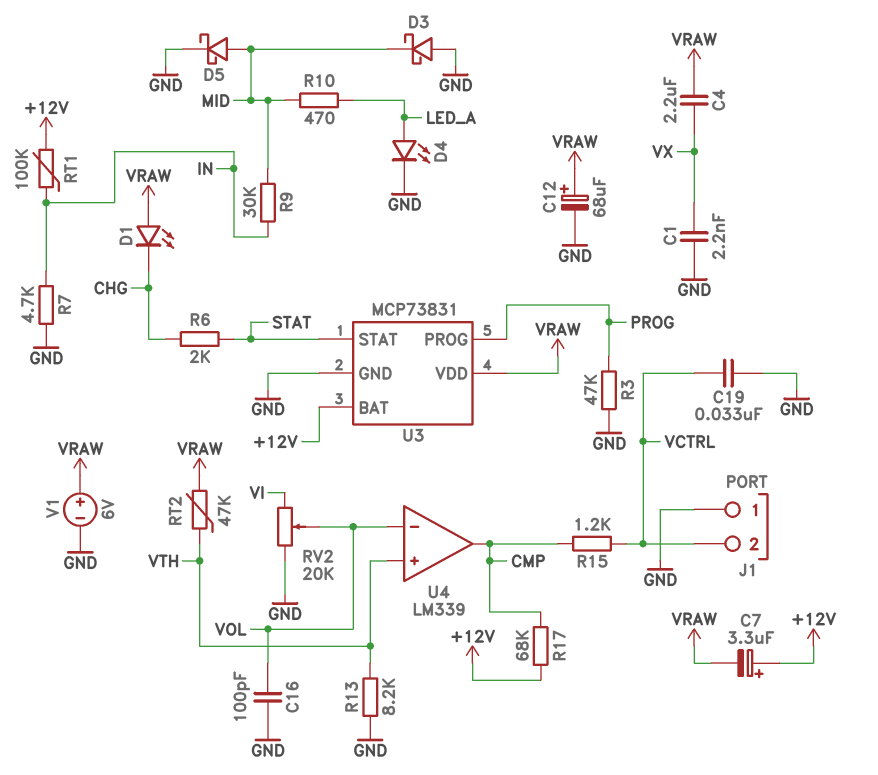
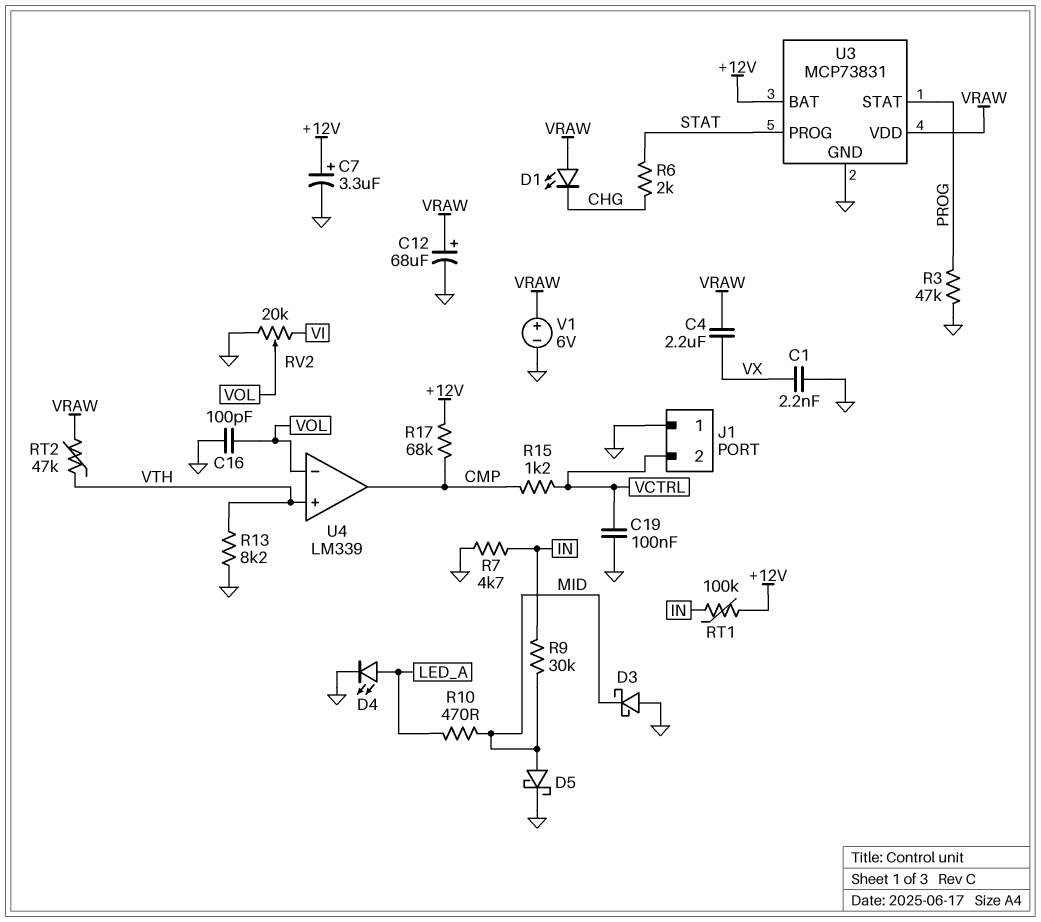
C7: 3.3uF (plus +12V, minus VRAW) -> 3.3uF (plus +12V, minus GND)
C19: 33nF (GND, VCTRL) -> 100nF (GND, VCTRL)
U3 pin PROG: PROG -> STAT
U3 pin STAT: STAT -> PROG

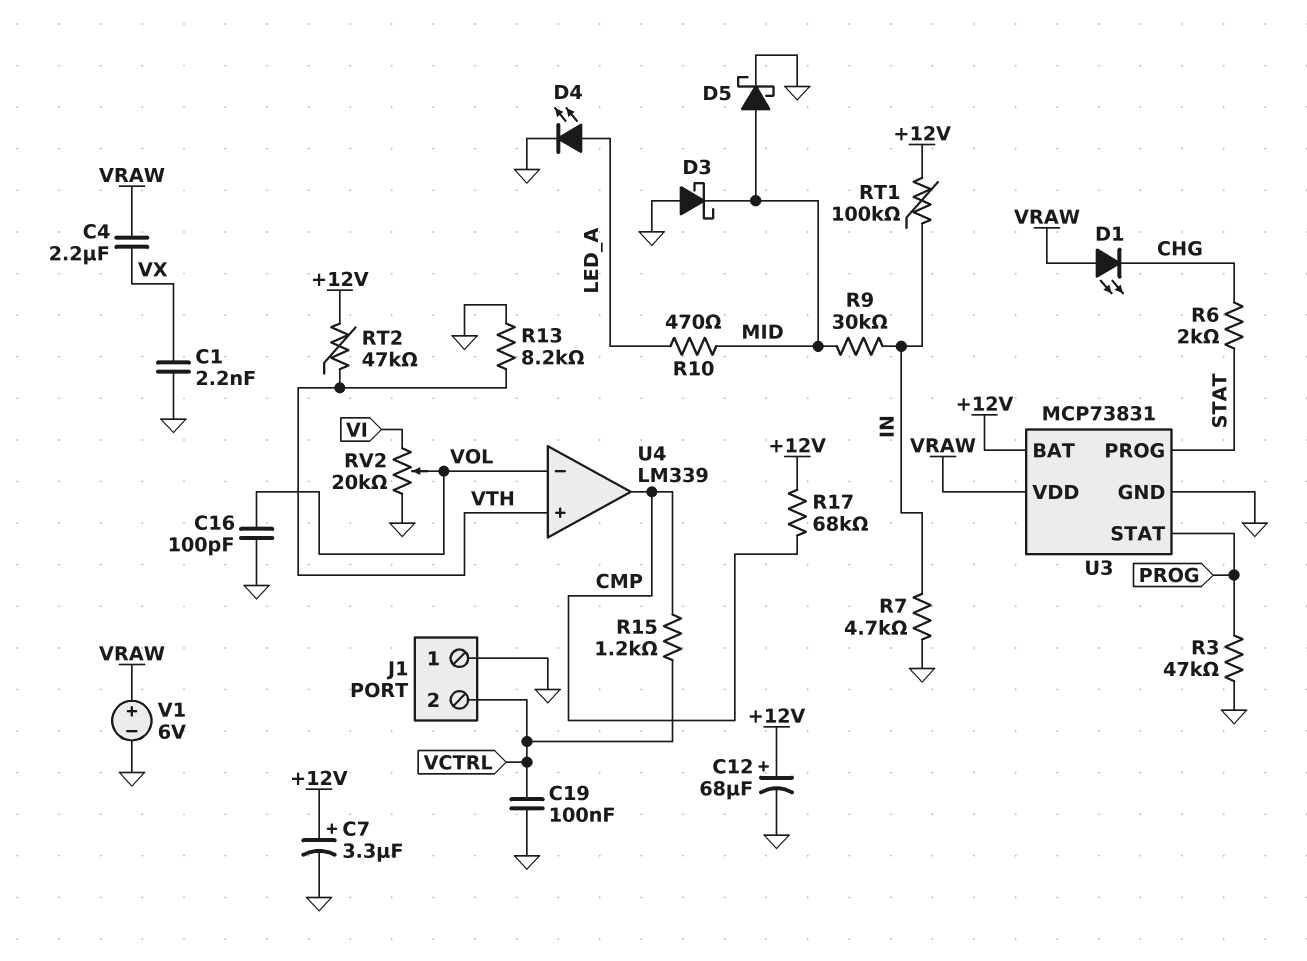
C12: 68uF (plus VRAW, minus GND) -> 68uF (plus +12V, minus GND)
RT2: 47k (VRAW, VTH) -> 47k (+12V, VTH)

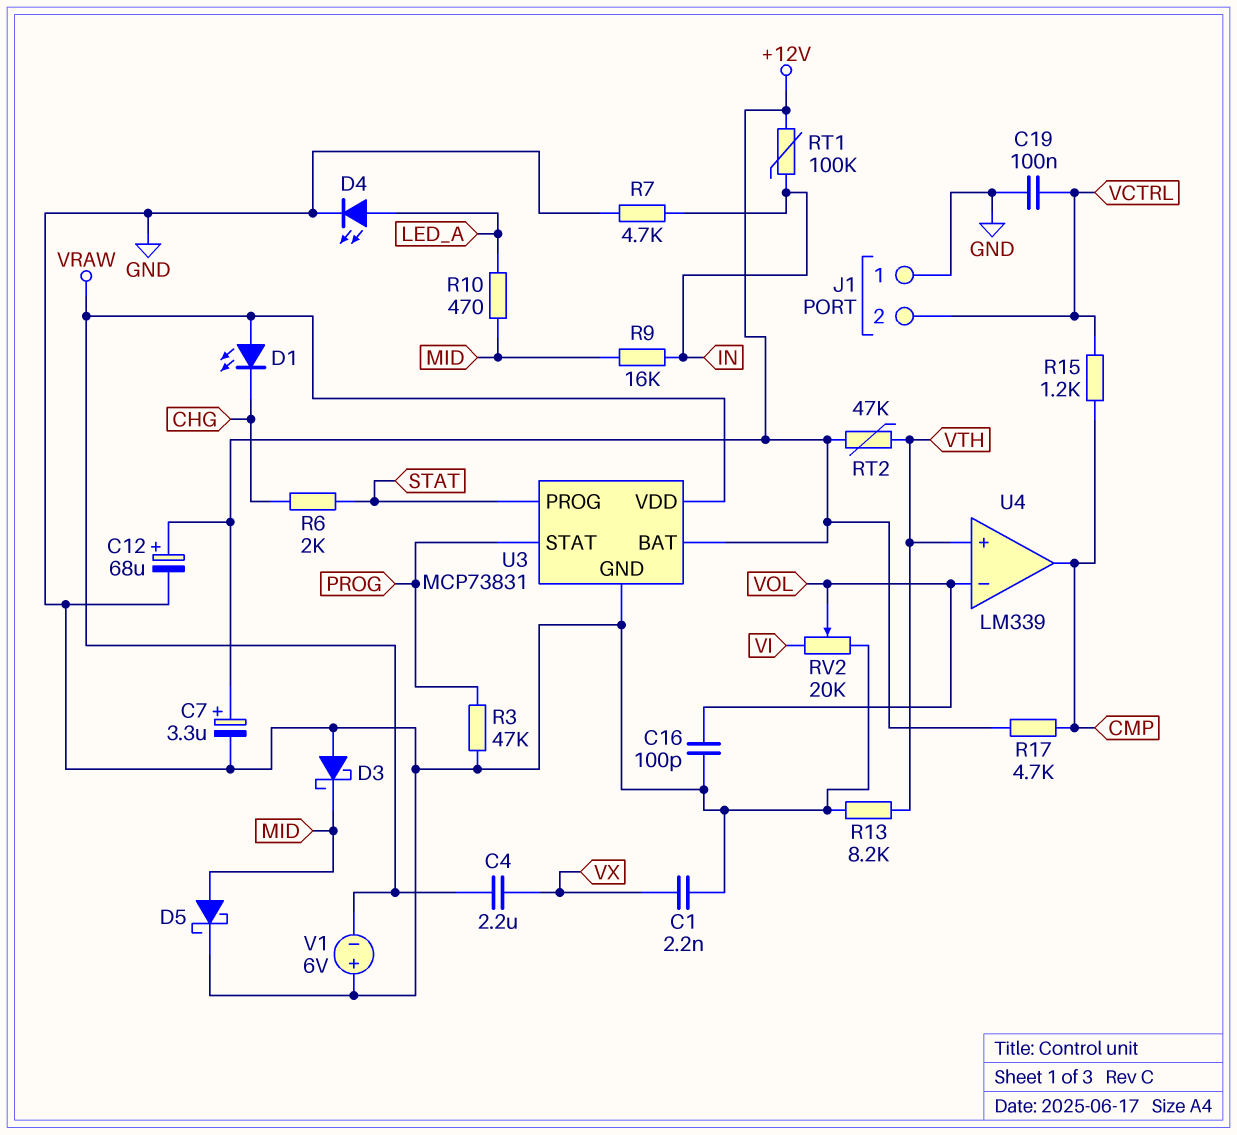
R9: 30k (IN, MID) -> 16k (IN, MID)
R17: 68k (+12V, CMP) -> 4.7k (+12V, CMP)
V1: 6V (plus VRAW, minus GND) -> 6V (plus GND, minus VRAW)

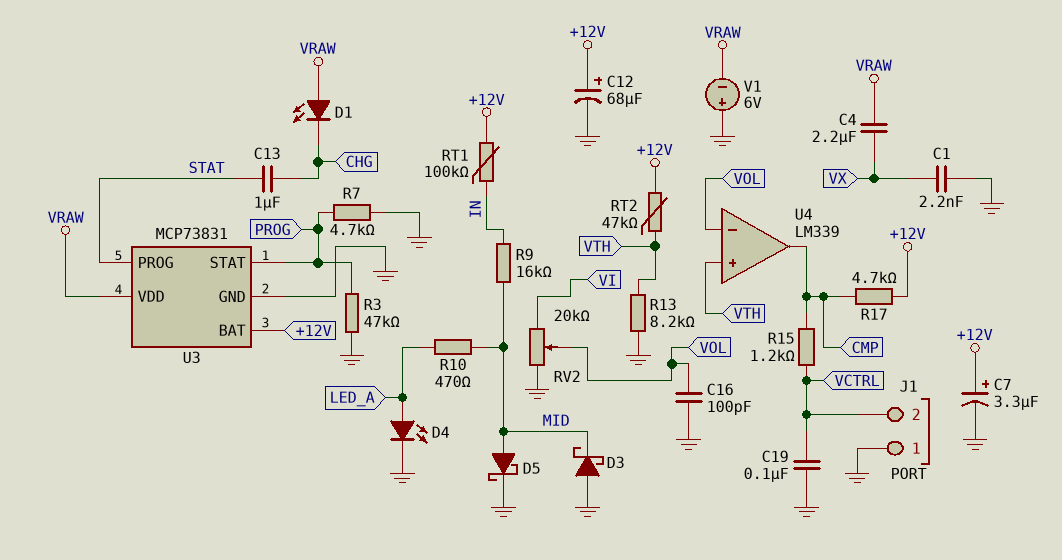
C13: none -> 1uF (CHG, STAT)
R6: 2k (CHG, STAT) -> none
R7: 4.7k (GND, IN) -> 4.7k (GND, PROG)

